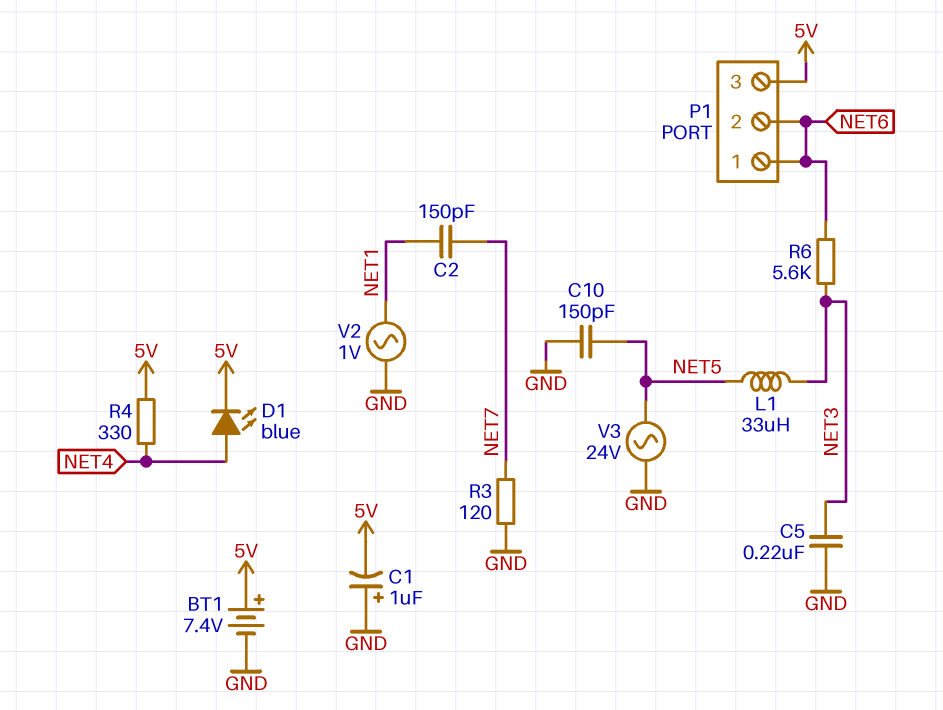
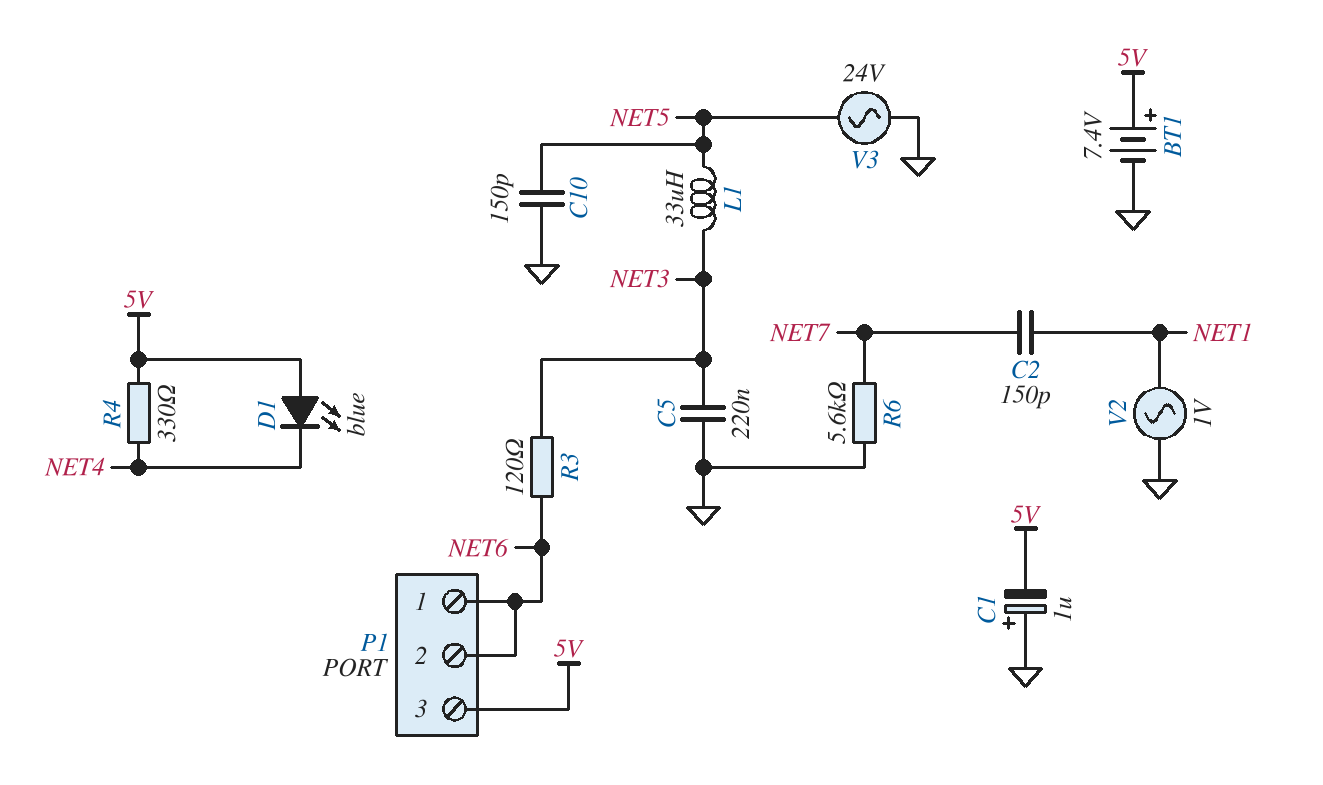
D1: LED blue (A NET4, K 5V) -> LED blue (A 5V, K NET4)
R3: 120 (GND, NET7) -> 120 (NET3, NET6)
R6: 5.6k (NET3, NET6) -> 5.6k (GND, NET7)

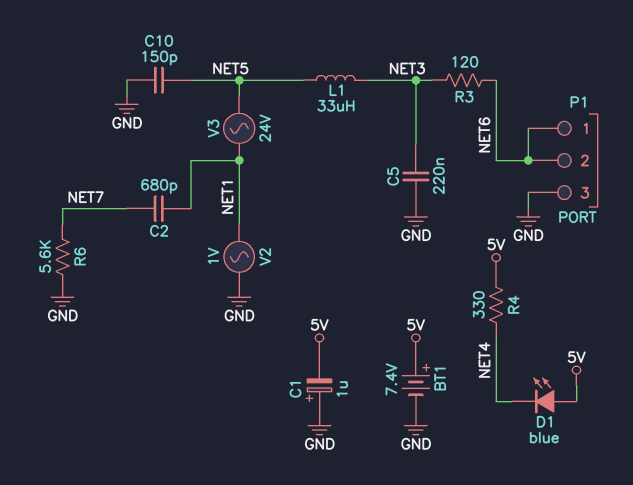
C2: 150pF (NET1, NET7) -> 680pF (NET1, NET7)
P1 pin 3: 5V -> GND
V3: AC 24V (GND, NET5) -> AC 24V (NET1, NET5)

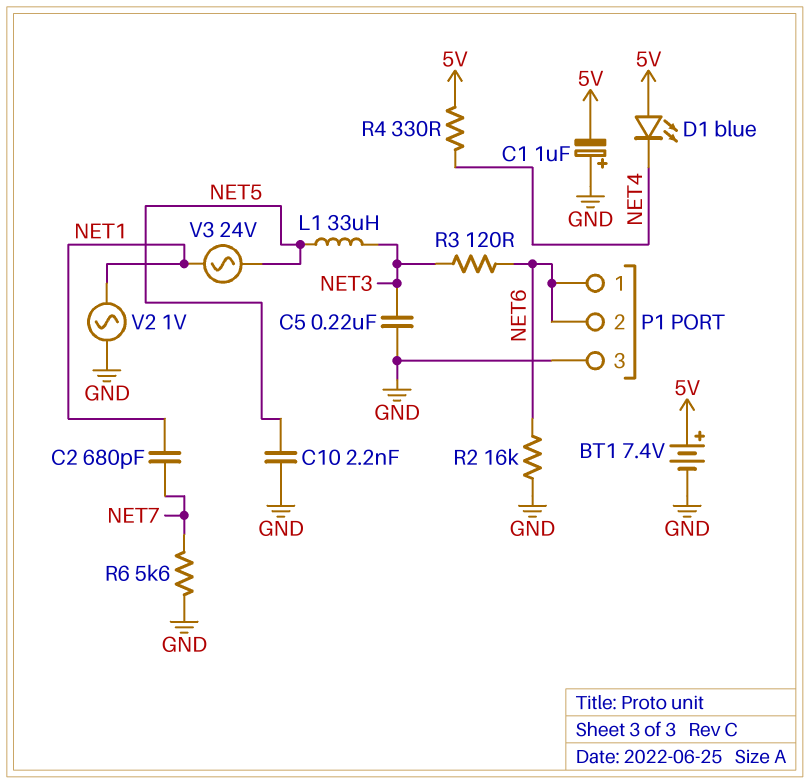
C10: 150pF (GND, NET5) -> 2.2nF (GND, NET5)
R2: none -> 16k (GND, NET6)

